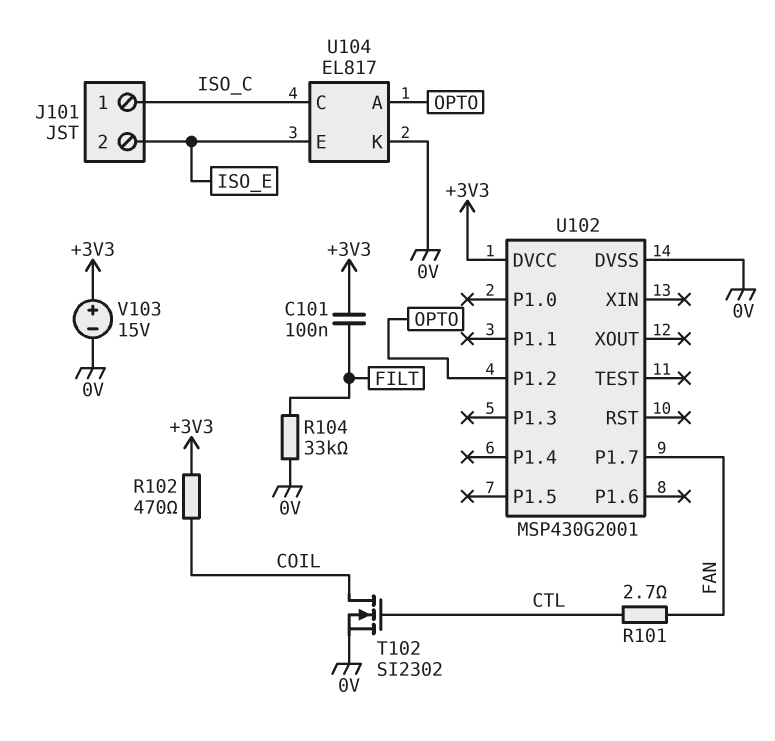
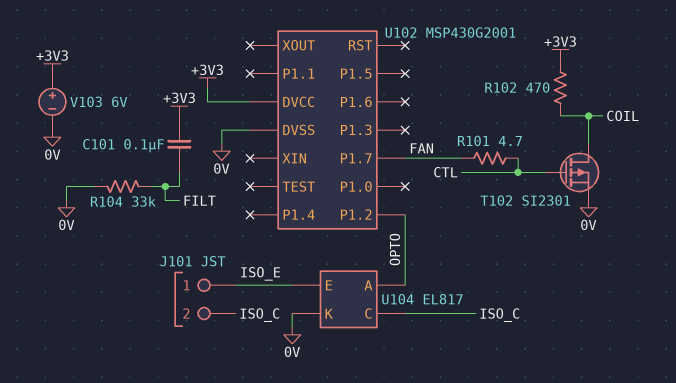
J101 pin 1: ISO_C -> ISO_E
J101 pin 2: ISO_E -> ISO_C
R101: 2.7 (CTL, FAN) -> 4.7 (CTL, FAN)
T102: NMOS SI2302 (G CTL, D COIL, S 0V) -> PMOS SI2301 (G CTL, D COIL, S 0V)
V103: 15V (plus +3V3, minus 0V) -> 6V (plus +3V3, minus 0V)

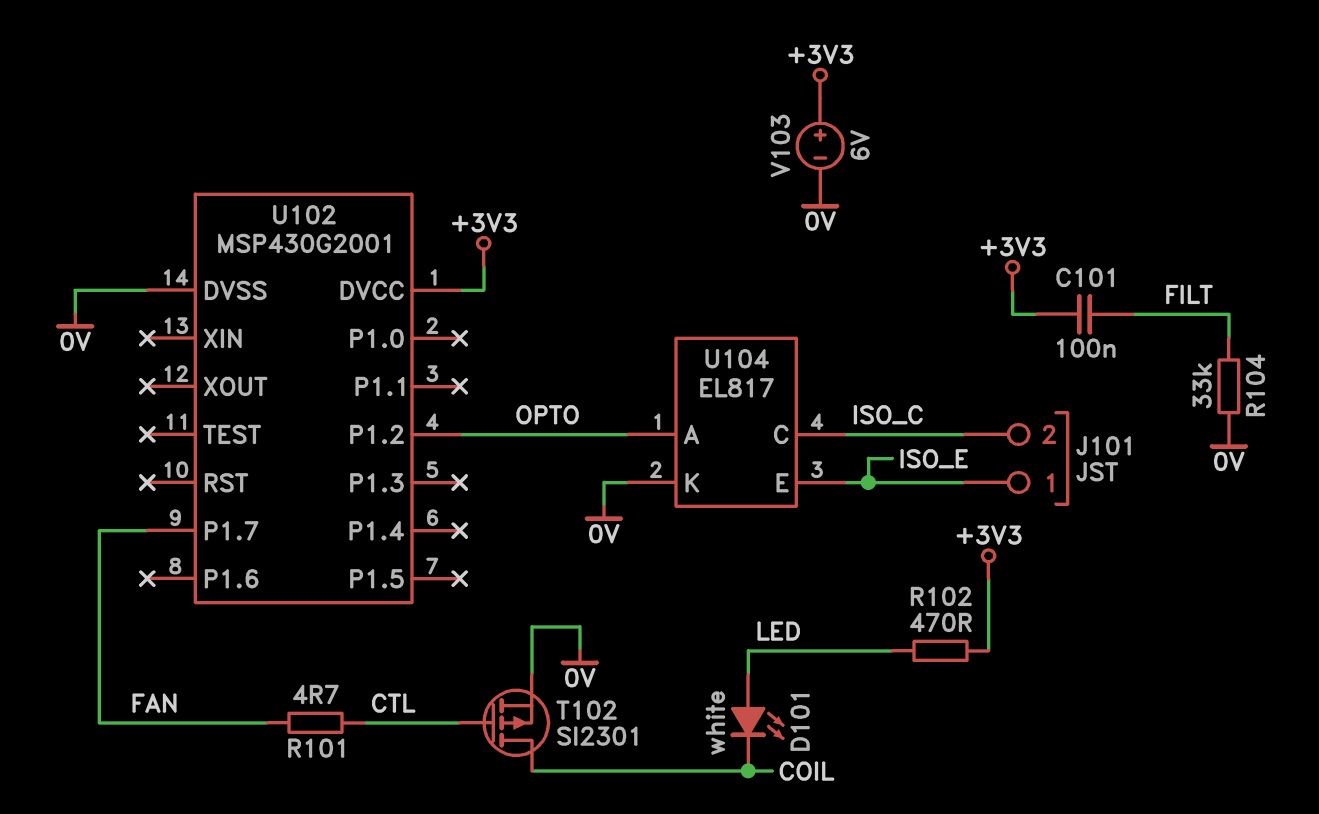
D101: none -> LED white (A LED, K COIL)
R102: 470 (+3V3, COIL) -> 470 (+3V3, LED)

